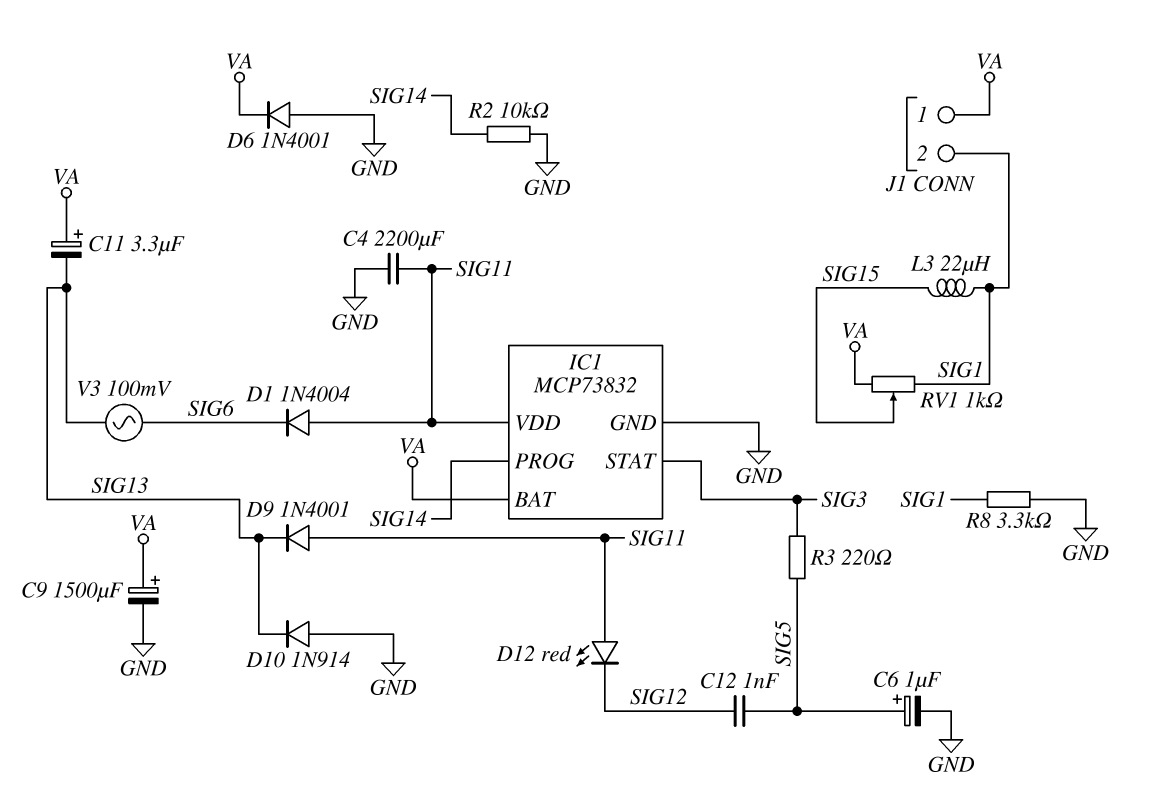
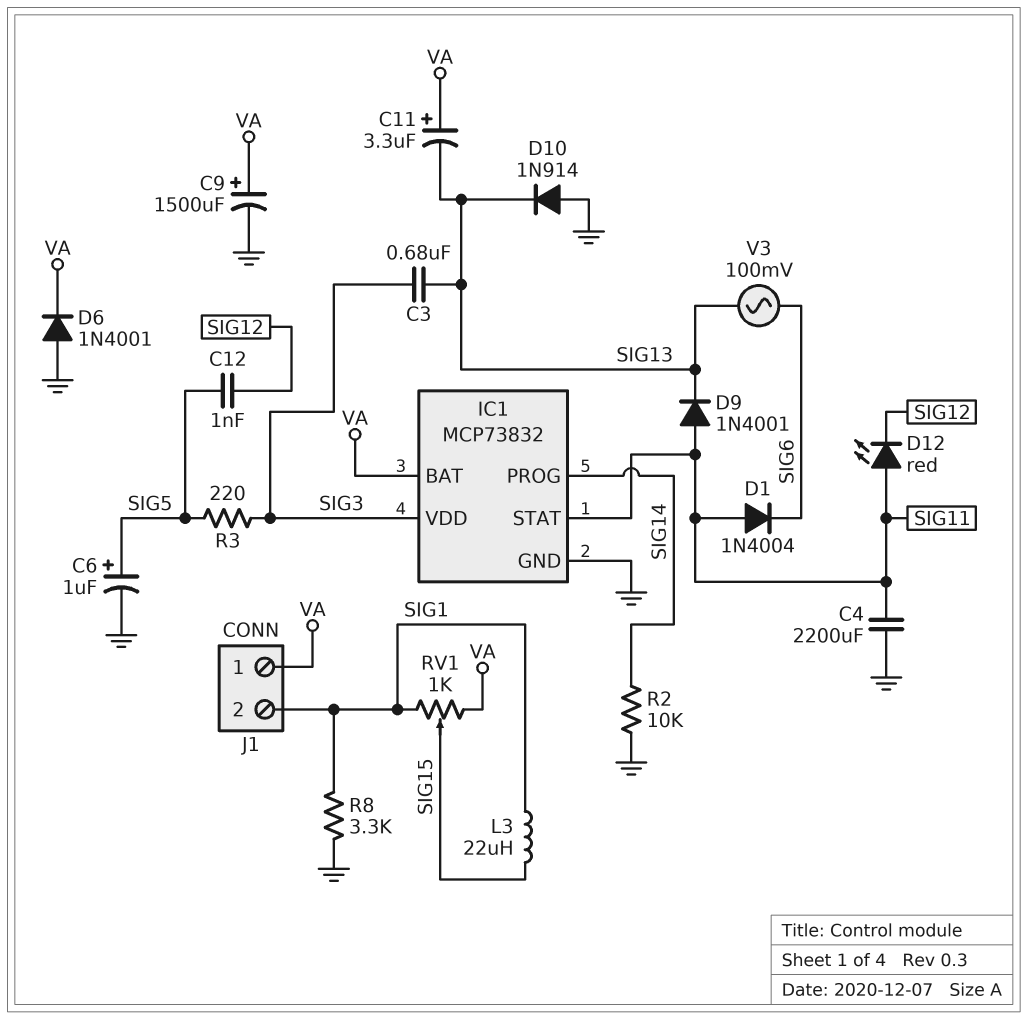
C3: none -> 680nF (SIG3, SIG13)
IC1 pin STAT: SIG3 -> SIG11
IC1 pin VDD: SIG11 -> SIG3

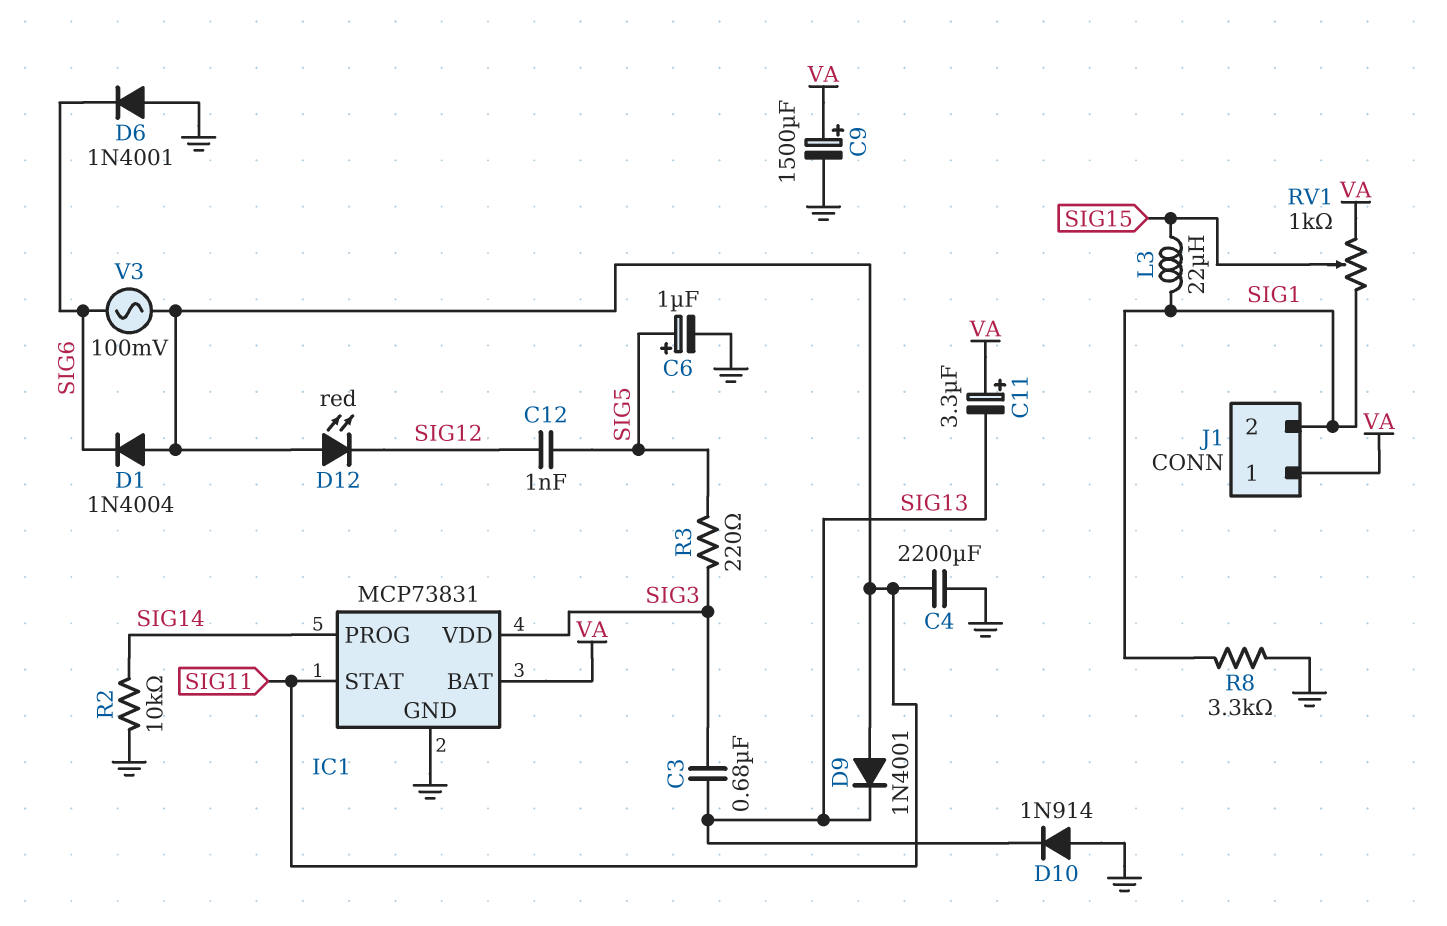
D6: diode 1N4001 (A GND, K VA) -> diode 1N4001 (A GND, K SIG6)
IC1: MCP73832 -> MCP73831
V3: AC 100mV (SIG6, SIG13) -> AC 100mV (SIG6, SIG11)

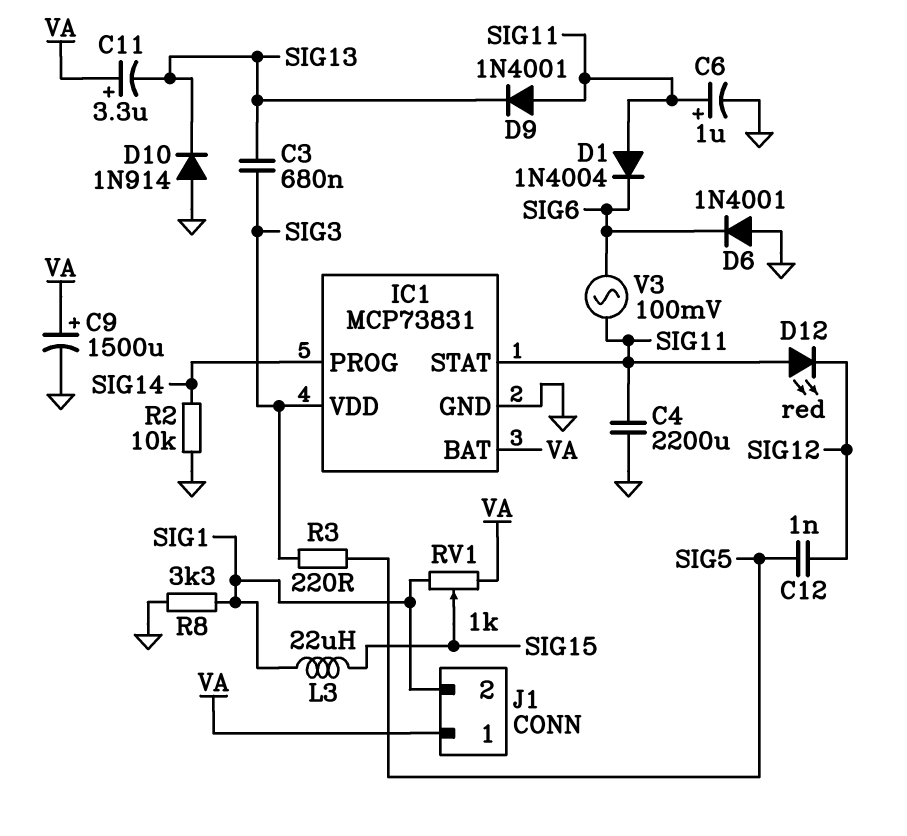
C6: 1uF (plus SIG5, minus GND) -> 1uF (plus SIG11, minus GND)

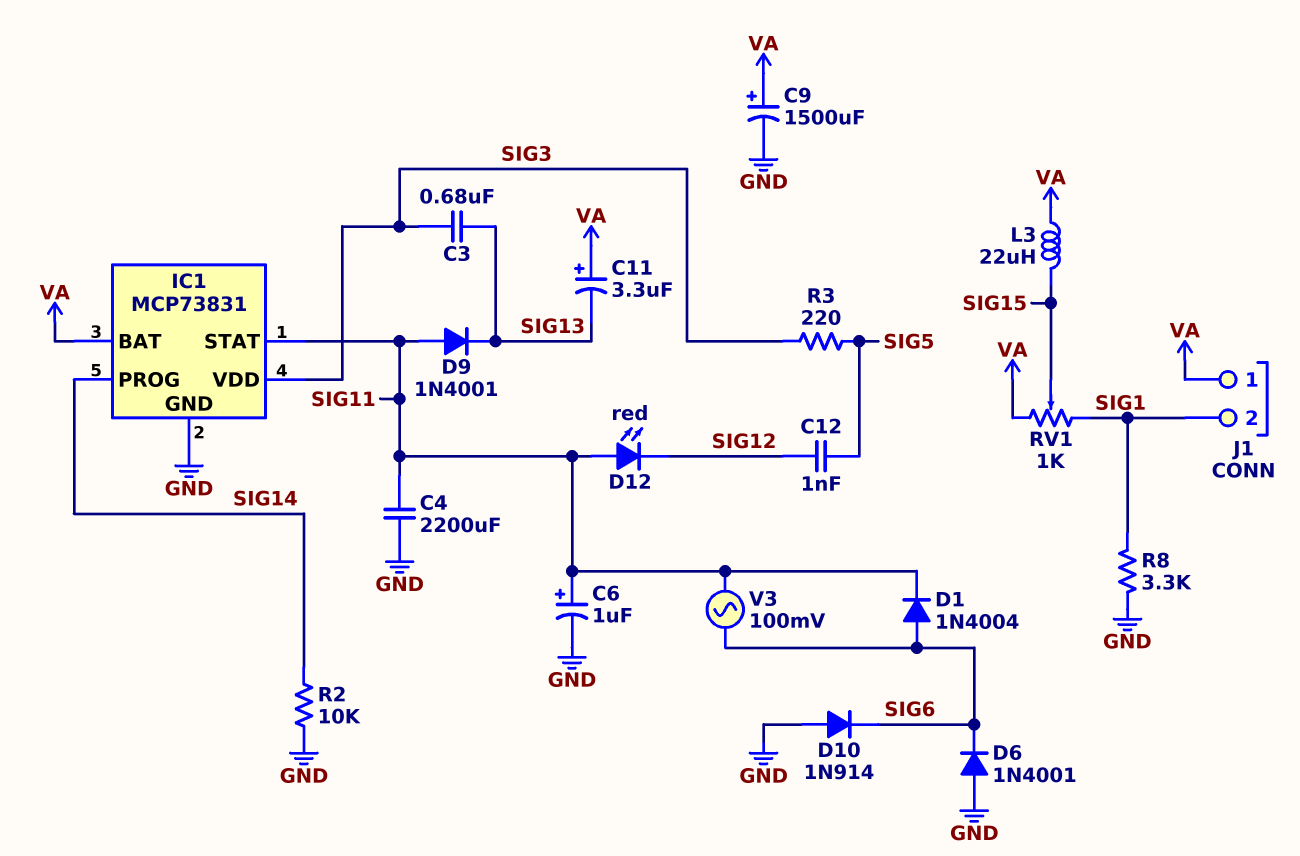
D1: diode 1N4004 (A SIG11, K SIG6) -> diode 1N4004 (A SIG6, K SIG11)
D10: diode 1N914 (A GND, K SIG13) -> diode 1N914 (A GND, K SIG6)
L3: 22uH (SIG1, SIG15) -> 22uH (SIG15, VA)

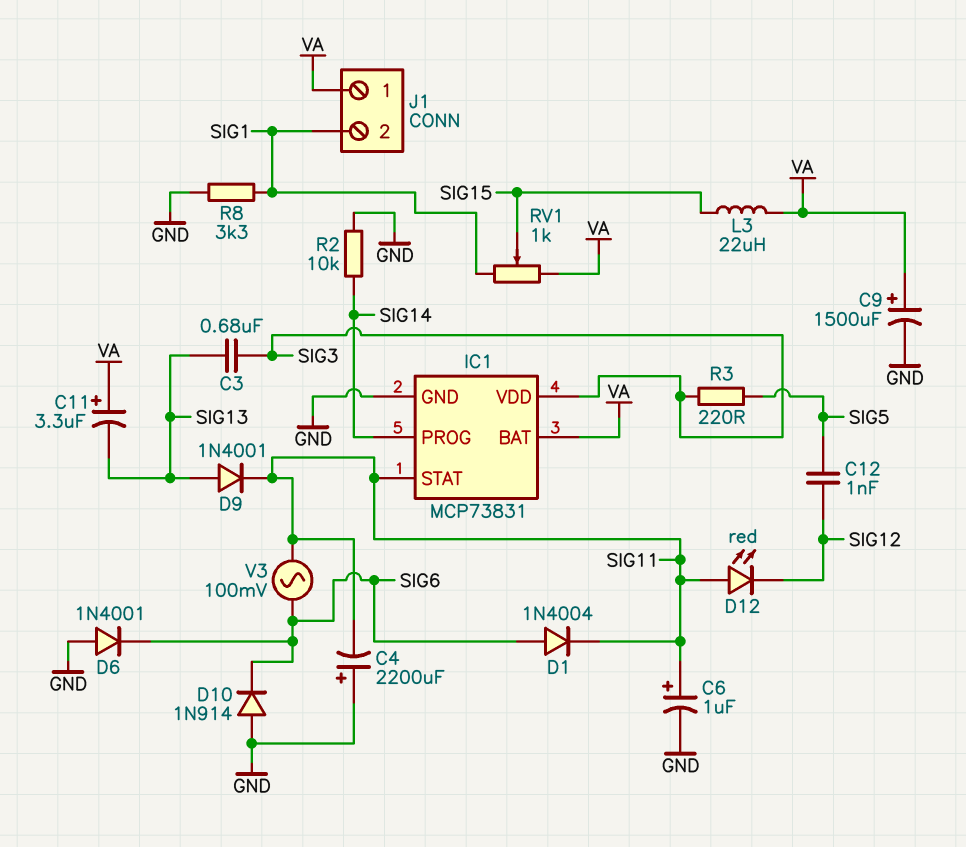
C4: 2200uF (GND, SIG11) -> 2200uF (plus GND, minus SIG11)
D9: diode 1N4001 (A SIG11, K SIG13) -> diode 1N4001 (A SIG13, K SIG11)

